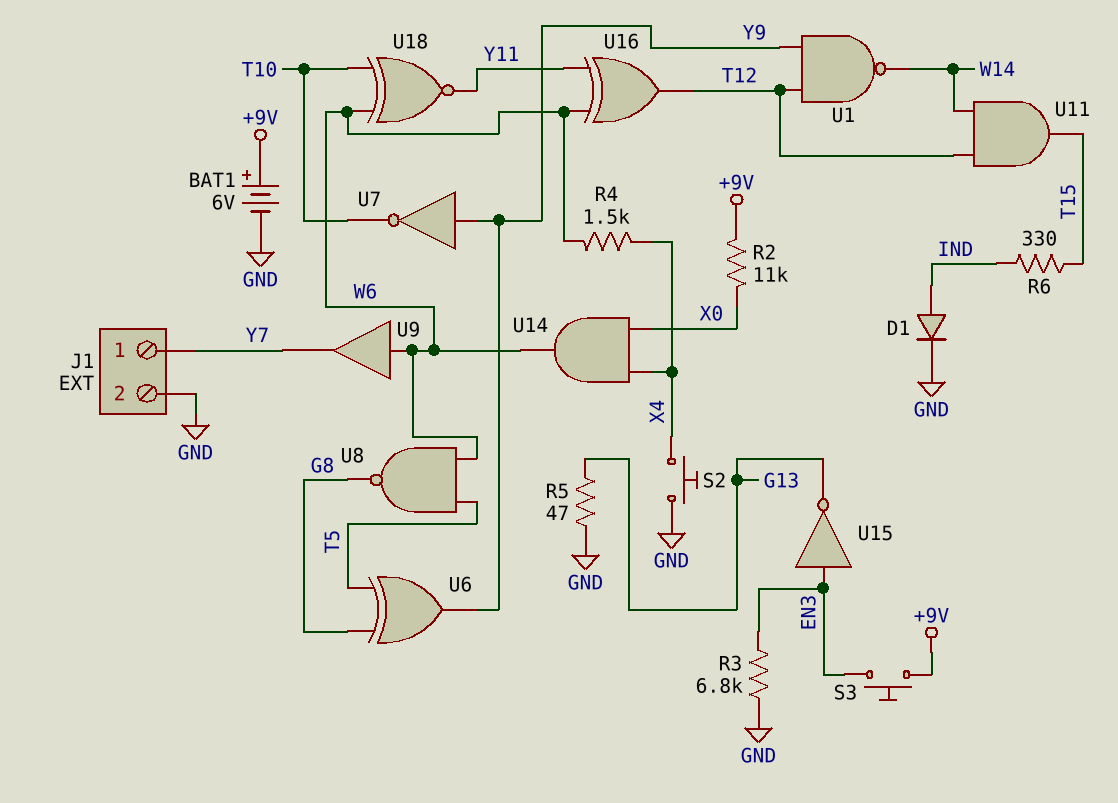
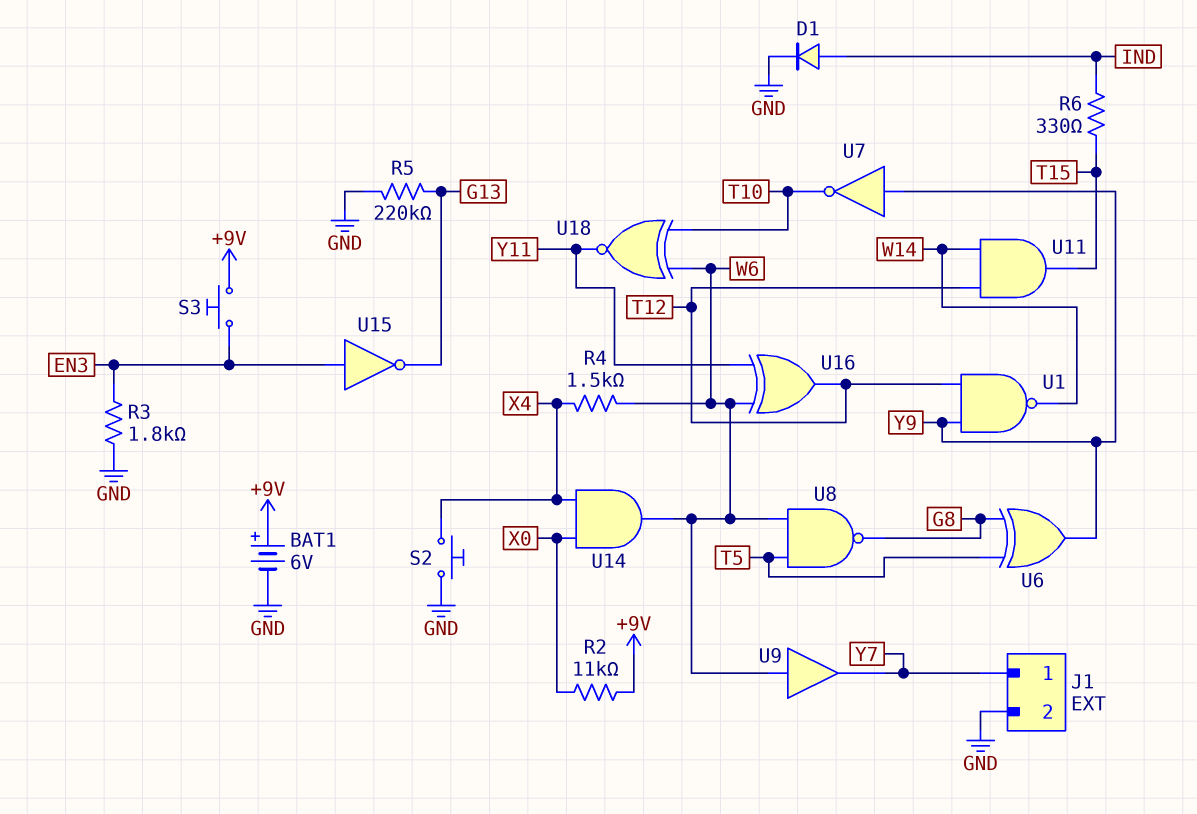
R3: 6.8k (EN3, GND) -> 1.8k (EN3, GND)
R5: 47 (G13, GND) -> 220k (G13, GND)

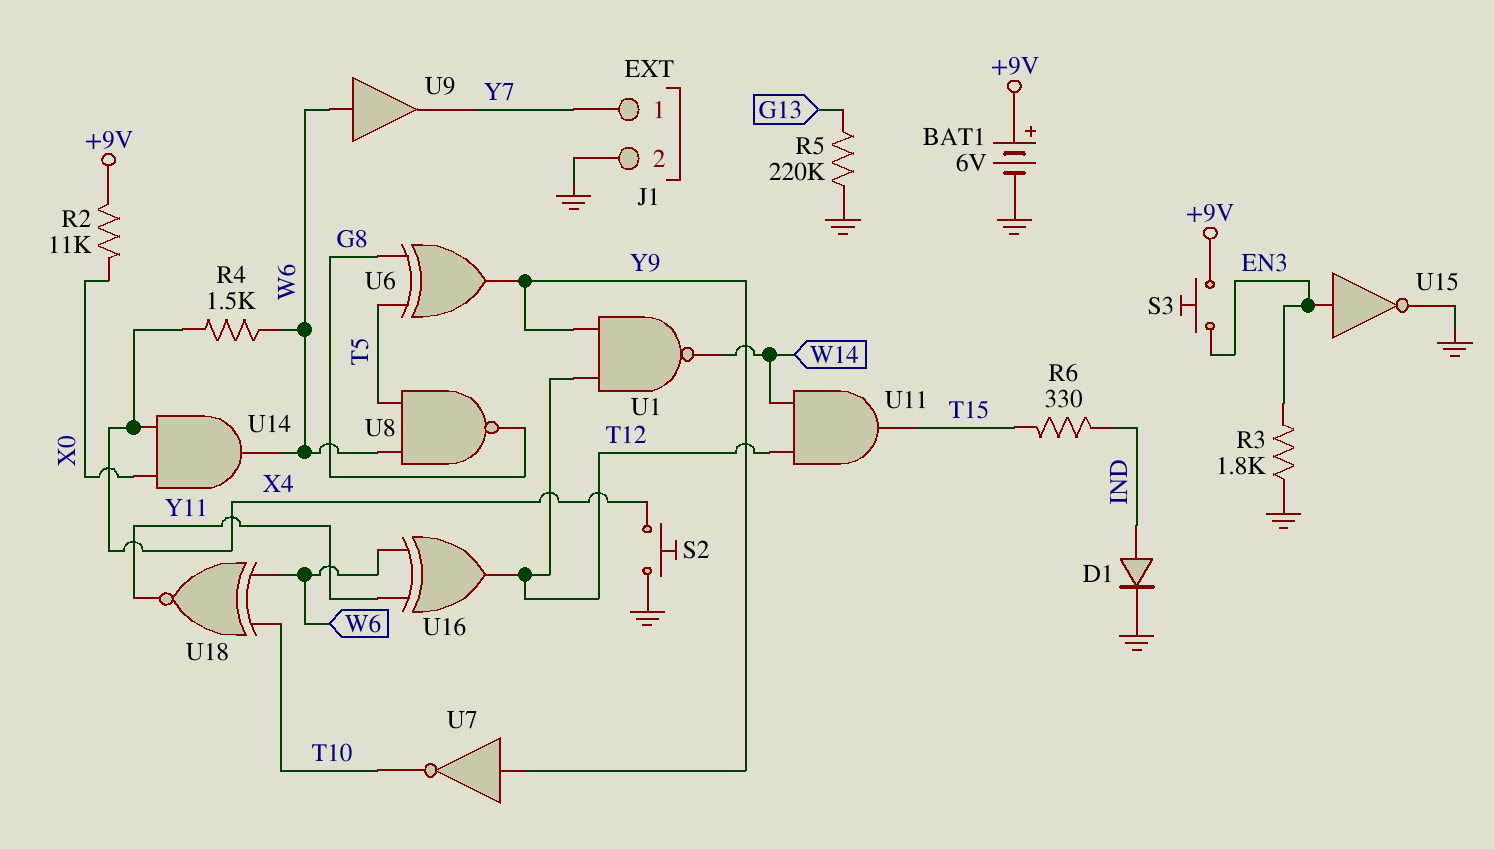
U15: NOT (in EN3, out G13) -> NOT (in EN3, out GND)

